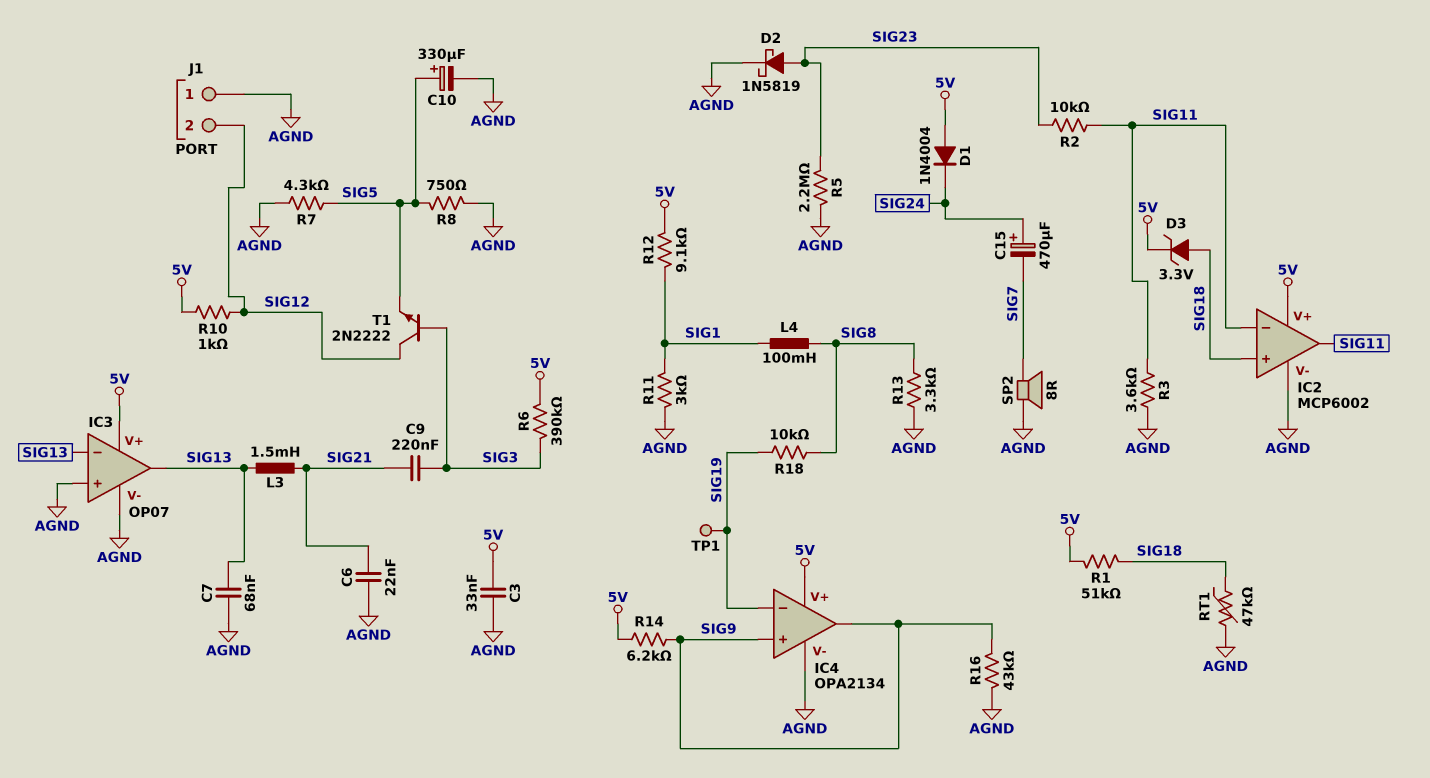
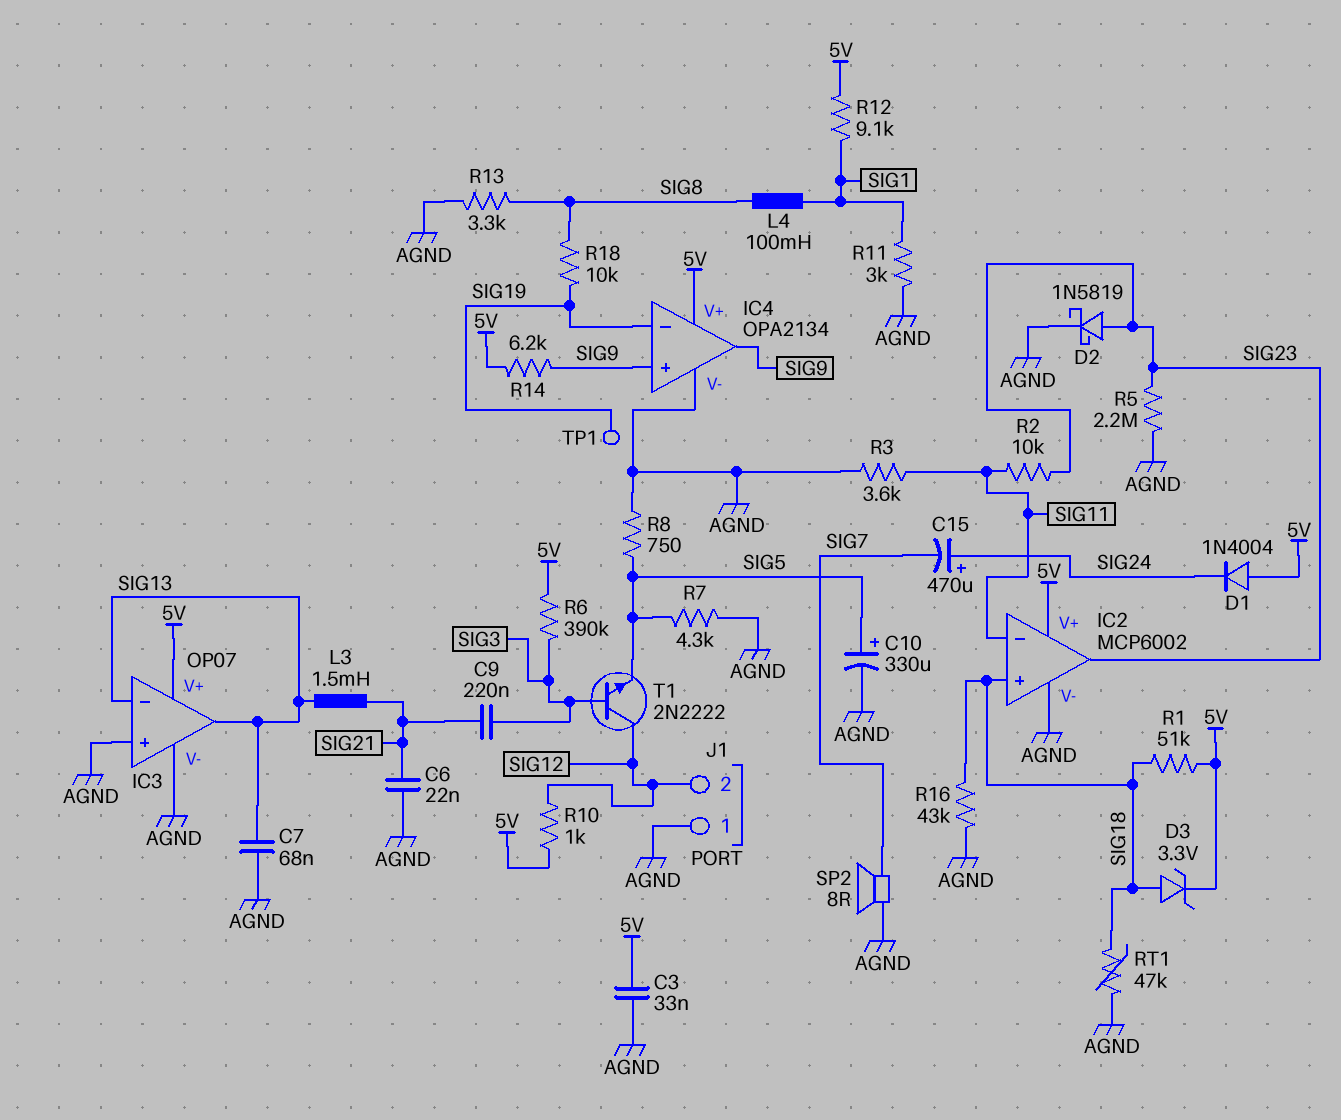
IC2 pin out: SIG11 -> SIG23
R16: 43k (AGND, SIG9) -> 43k (AGND, SIG18)

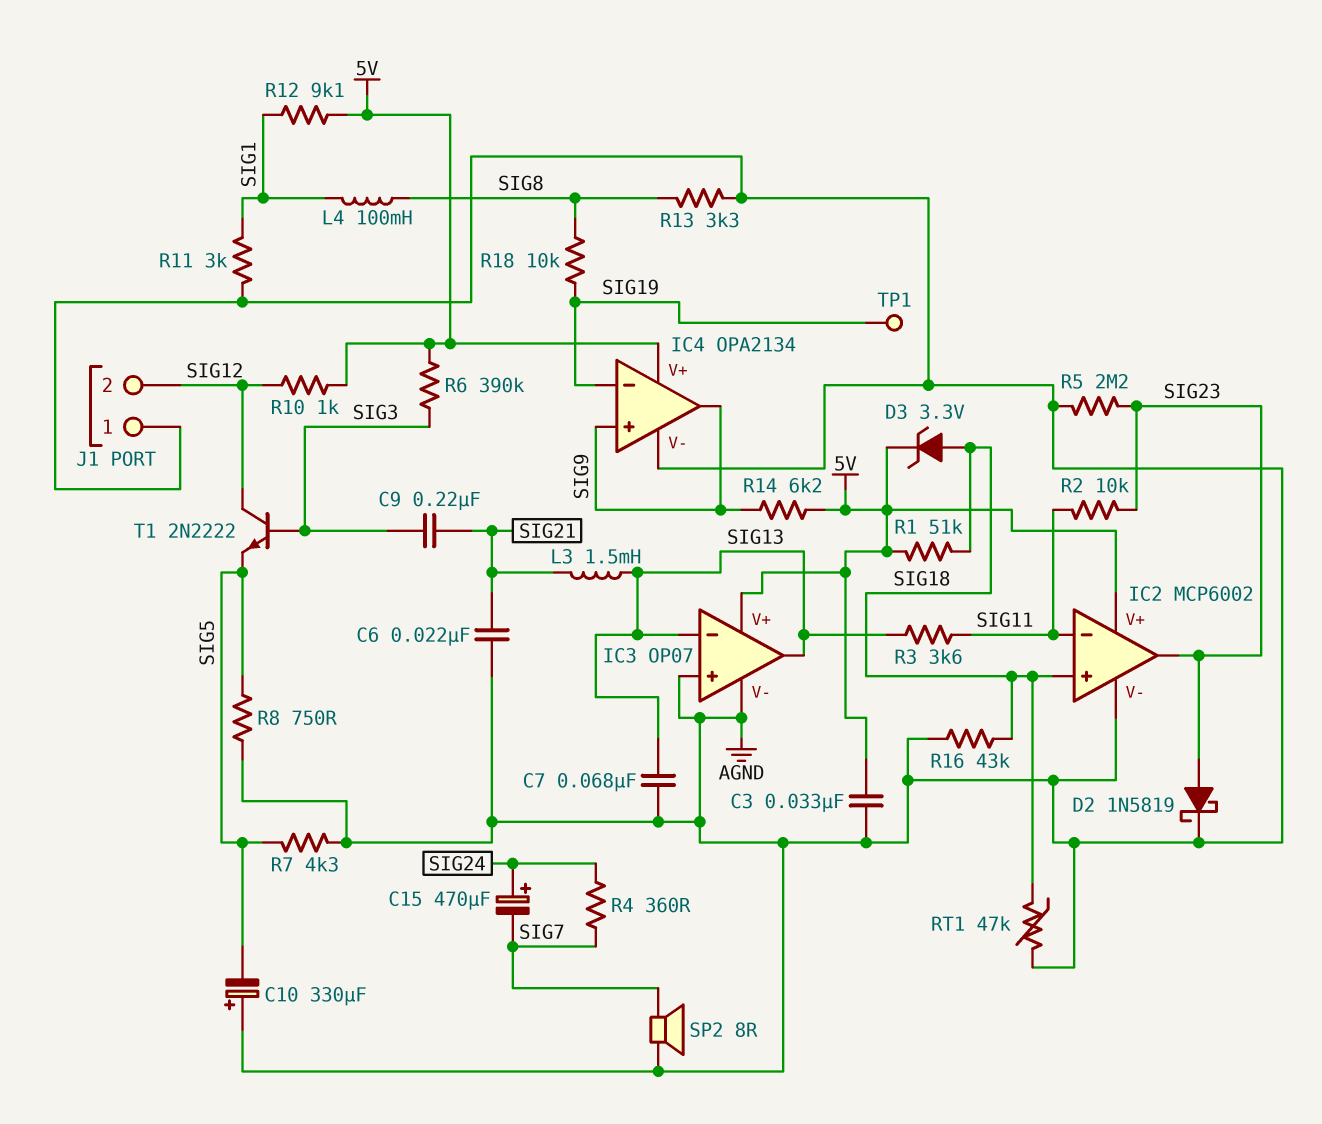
C10: 330uF (plus SIG5, minus AGND) -> 330uF (plus AGND, minus SIG5)
D1: diode 1N4004 (A 5V, K SIG24) -> none
R3: 3.6k (AGND, SIG11) -> 3.6k (SIG11, SIG13)
R4: none -> 360 (SIG7, SIG24)

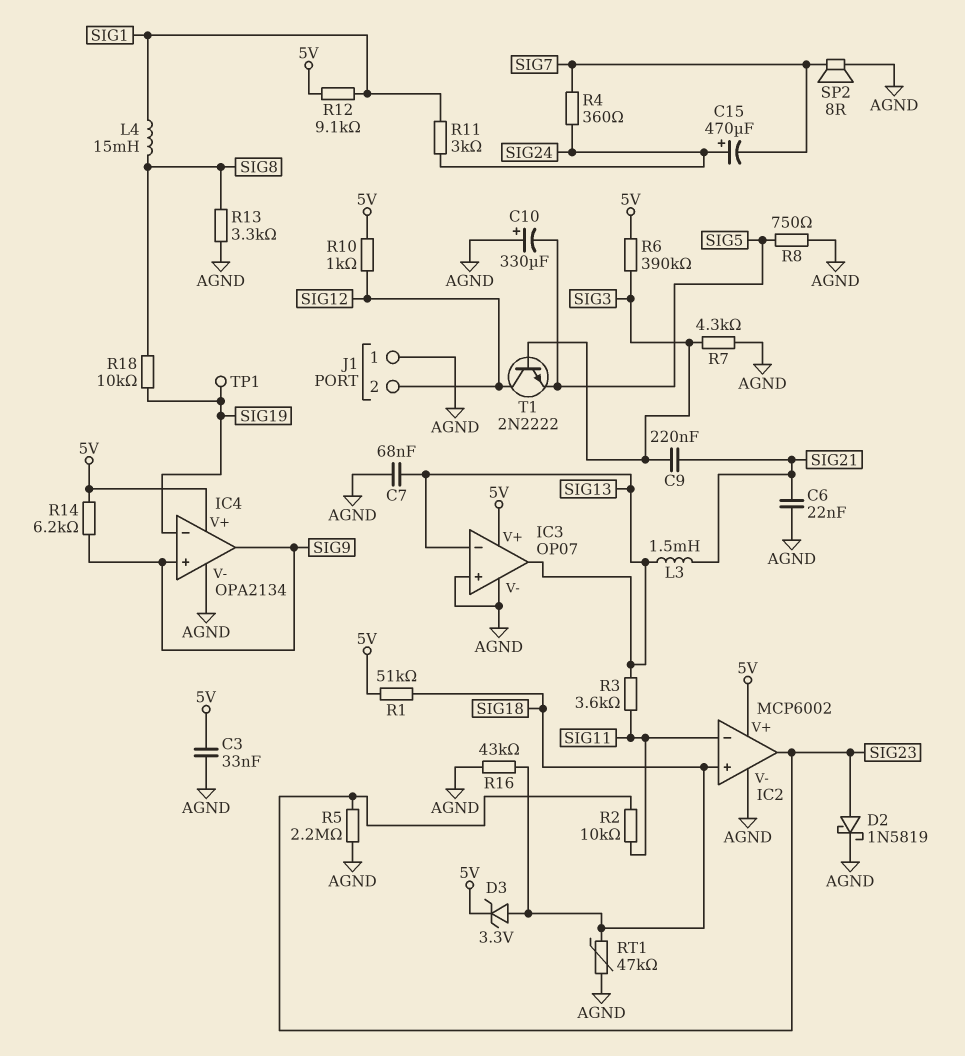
L4: 100mH (SIG1, SIG8) -> 15mH (SIG1, SIG8)
R7: 4.3k (AGND, SIG5) -> 4.3k (AGND, SIG3)
R11: 3k (AGND, SIG1) -> 3k (SIG1, SIG24)

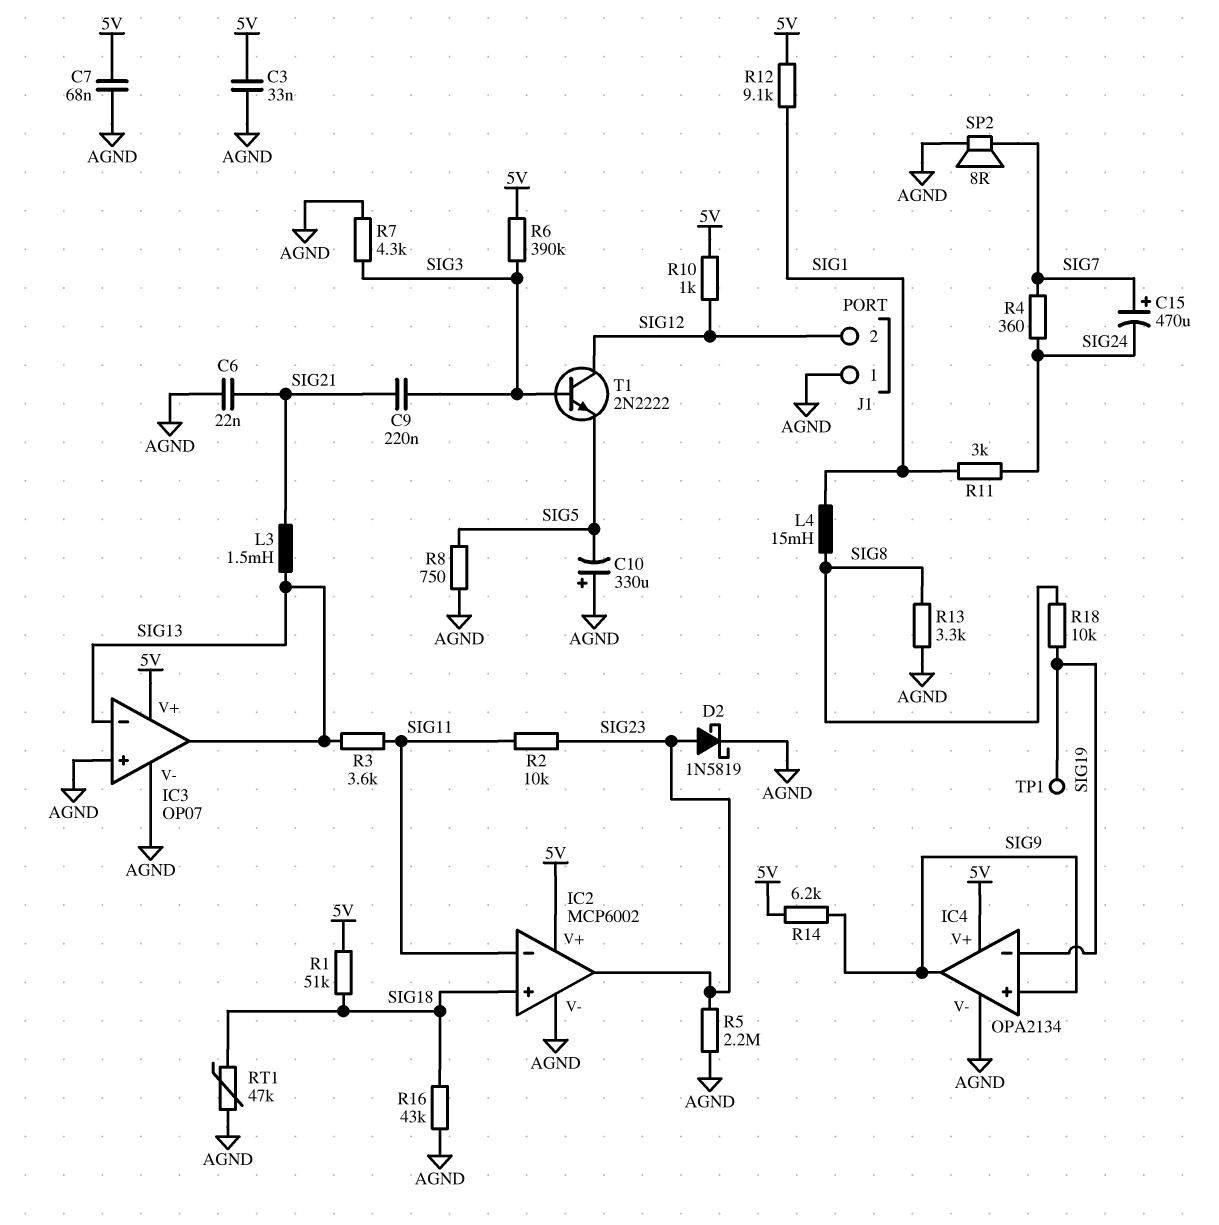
C7: 68nF (AGND, SIG13) -> 68nF (5V, AGND)
C15: 470uF (plus SIG24, minus SIG7) -> 470uF (plus SIG7, minus SIG24)
D3: zener 3.3V (A SIG18, K 5V) -> none

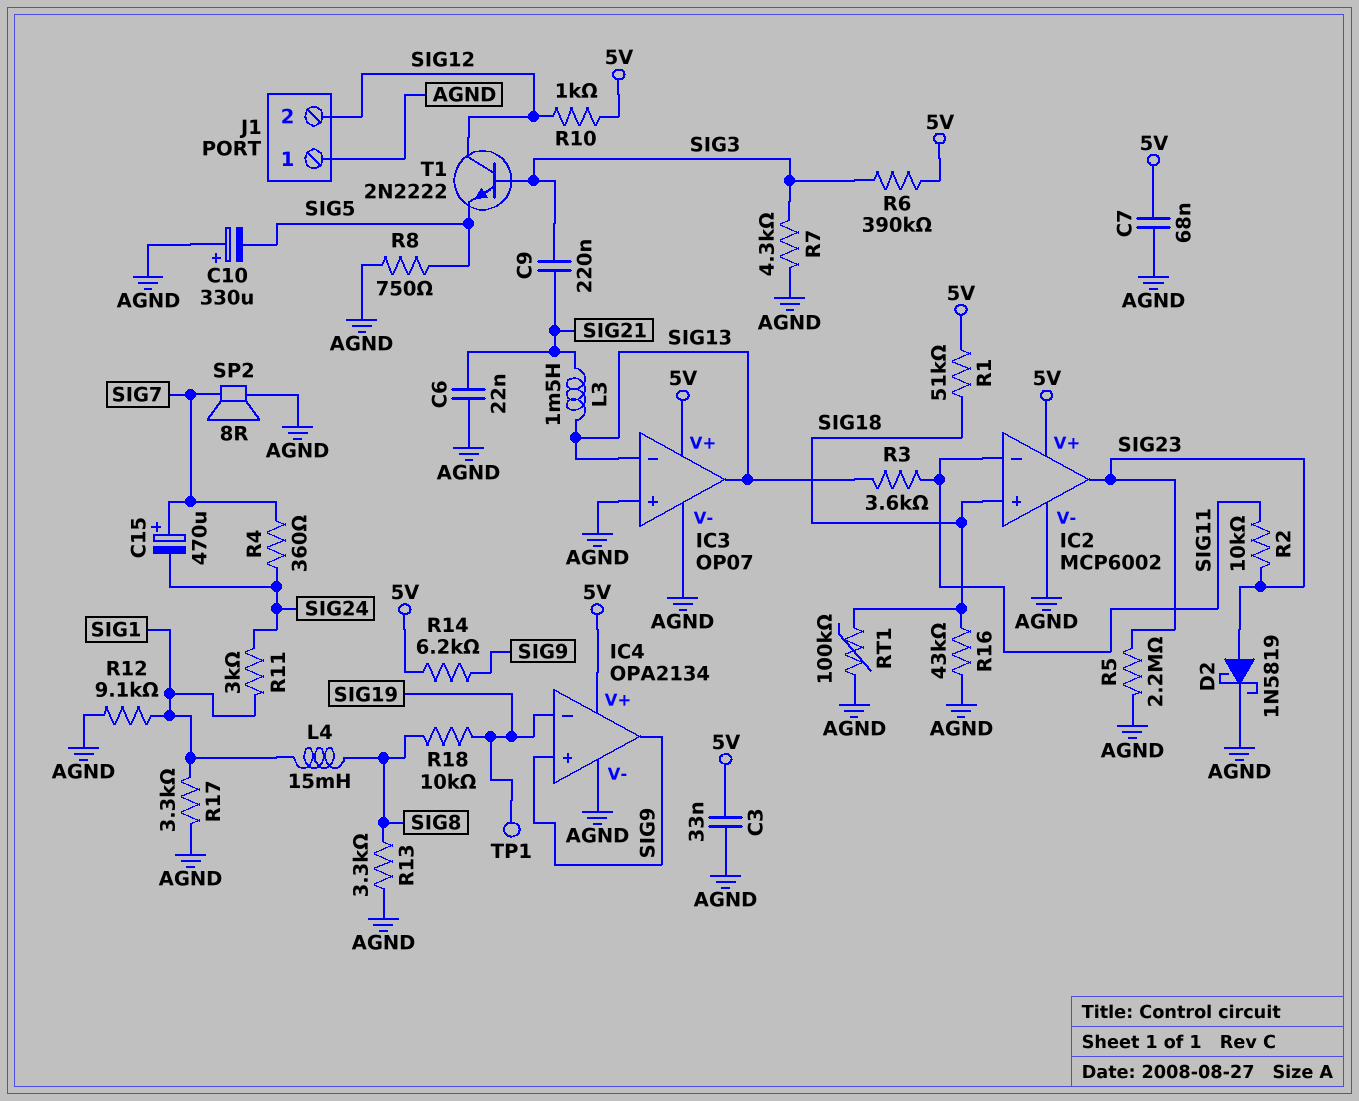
R12: 9.1k (5V, SIG1) -> 9.1k (AGND, SIG1)
R17: none -> 3.3k (AGND, SIG1)
RT1: 47k (AGND, SIG18) -> 100k (AGND, SIG18)

